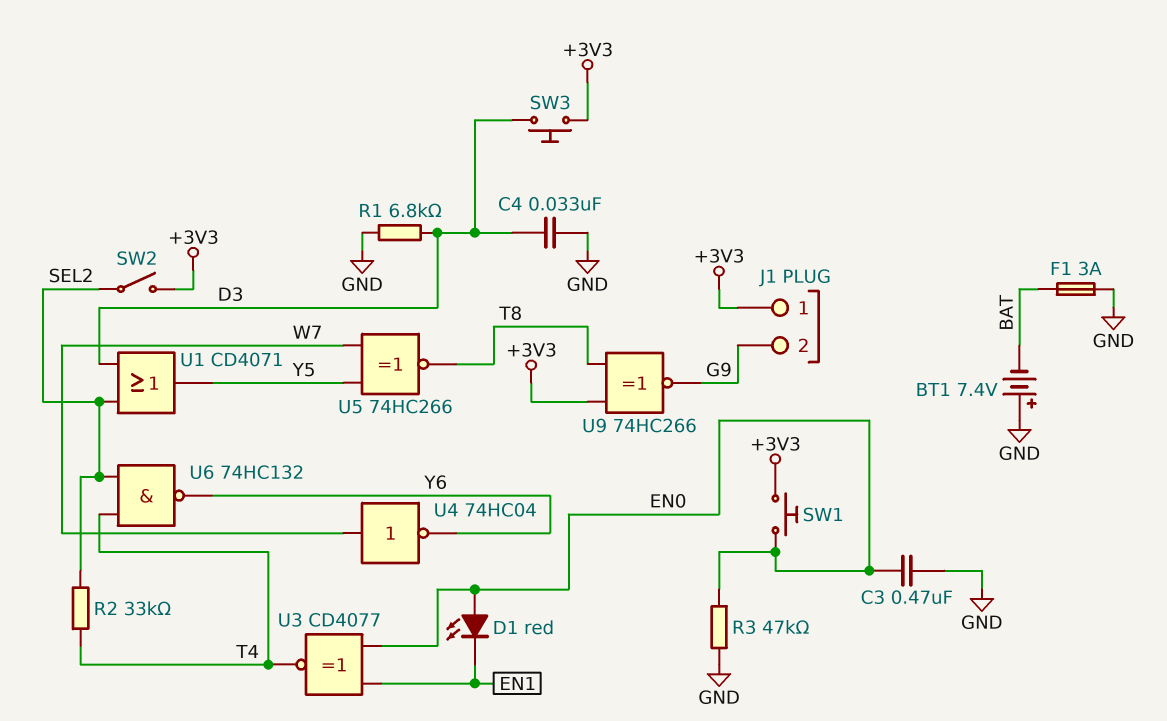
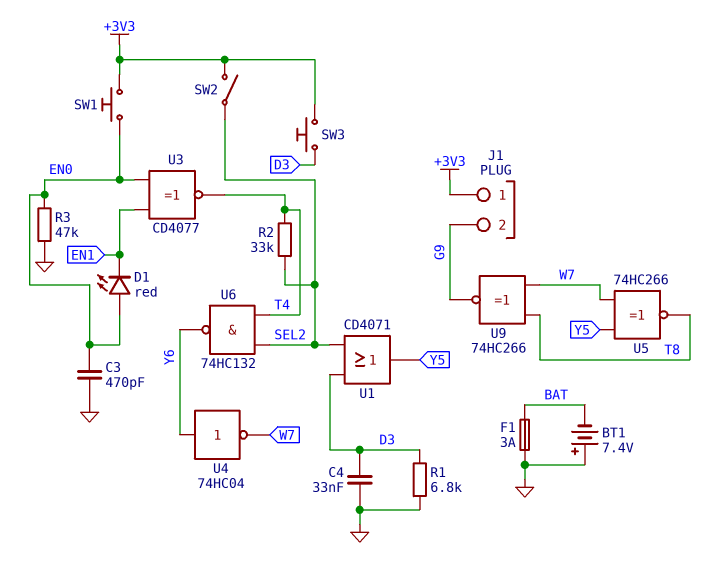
C3: 470nF (EN0, GND) -> 470pF (EN0, GND)
U4: NOT 74HC04 (in W7, out Y6) -> NOT 74HC04 (in Y6, out W7)
U9: XNOR 74HC266 (in +3V3, in T8, out G9) -> XNOR 74HC266 (in T8, in W7, out G9)

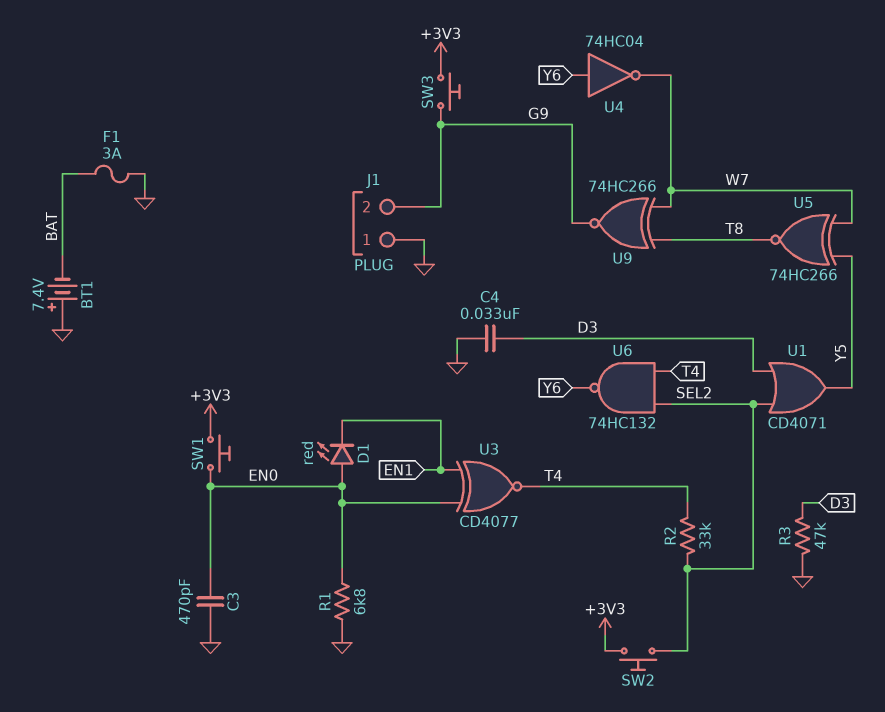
J1 pin 1: +3V3 -> GND
R1: 6.8k (D3, GND) -> 6.8k (EN0, GND)
R3: 47k (EN0, GND) -> 47k (D3, GND)
SW2: switch (+3V3, SEL2) -> button (+3V3, SEL2)
SW3: button (+3V3, D3) -> button (+3V3, G9)

